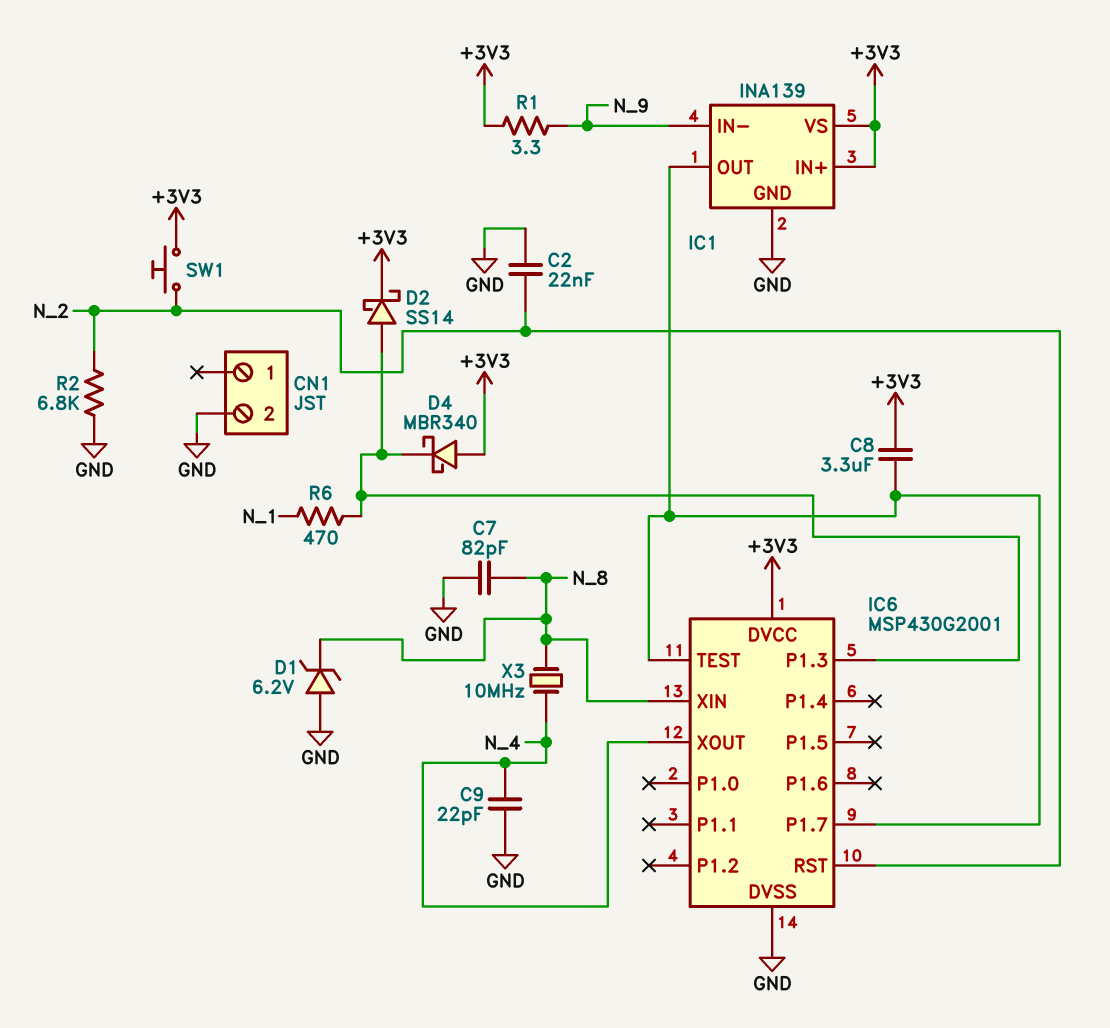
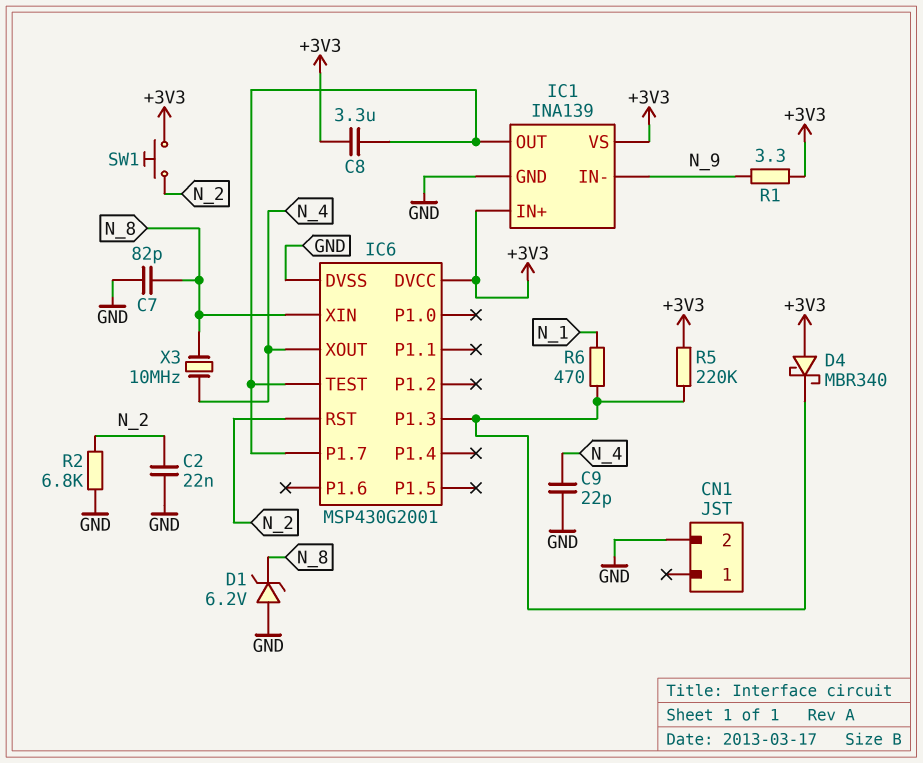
D2: schottky SS14 (A IC6/P1.3, K +3V3) -> none
R5: none -> 220k (+3V3, IC6/P1.3)

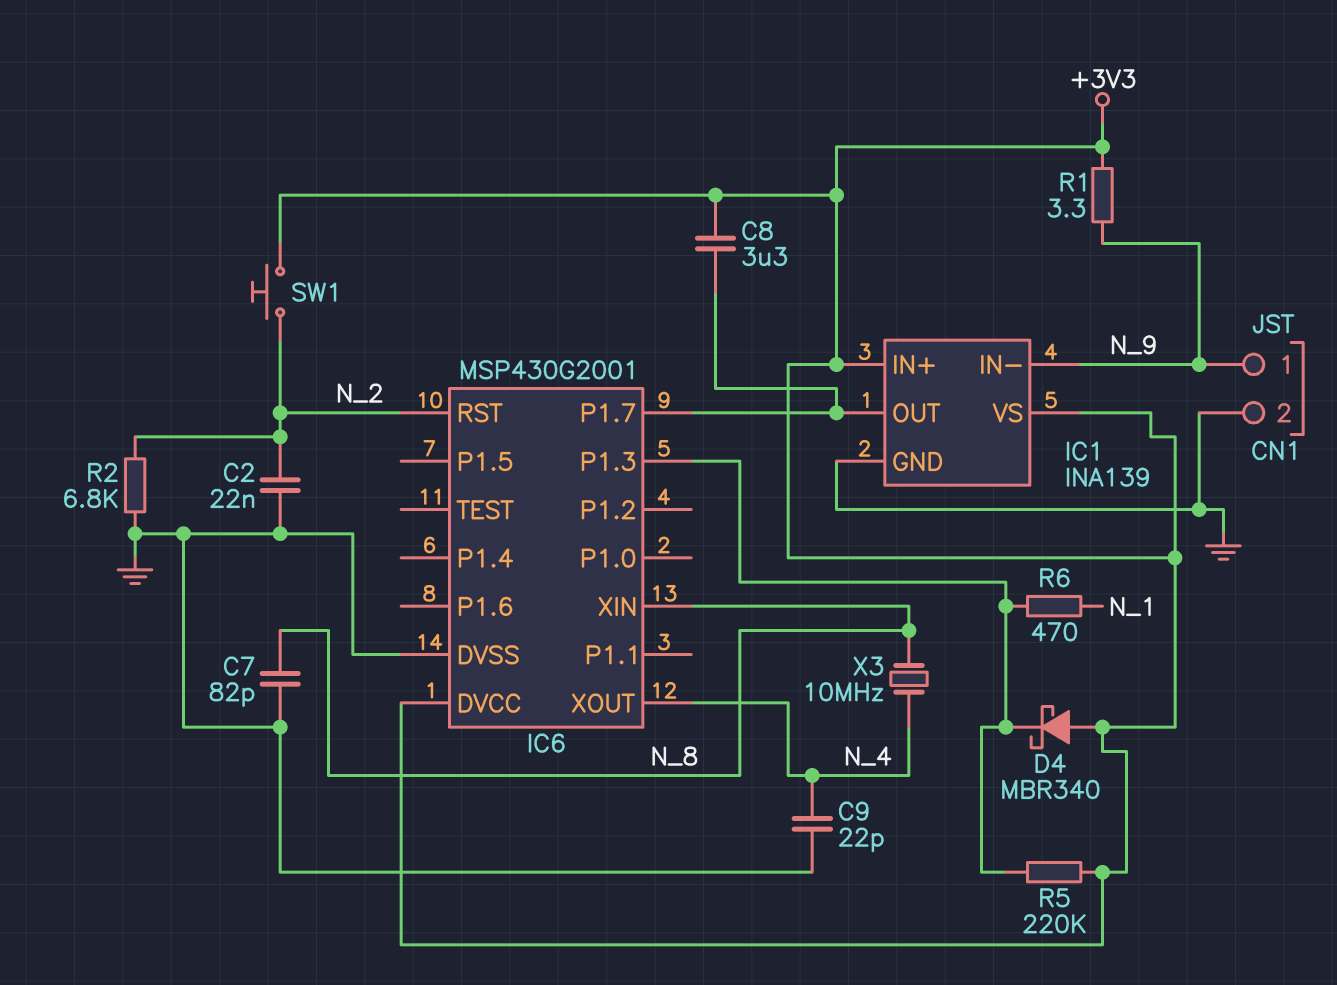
CN1 pin 1: none -> N_9
D1: zener 6.2V (A GND, K N_8) -> none
IC6 pin TEST: IC1/OUT -> none

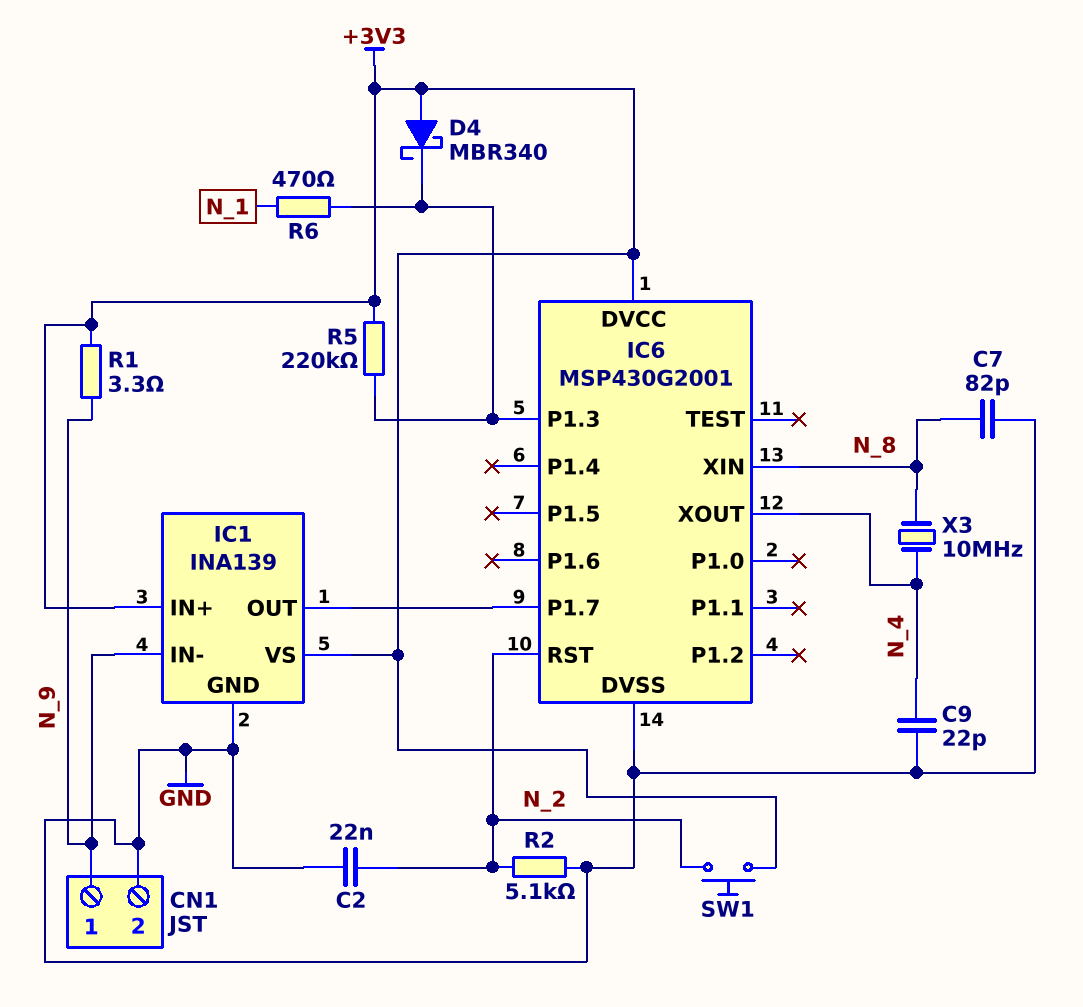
C8: 3.3uF (+3V3, IC1/OUT) -> none
R2: 6.8k (GND, N_2) -> 5.1k (GND, N_2)

